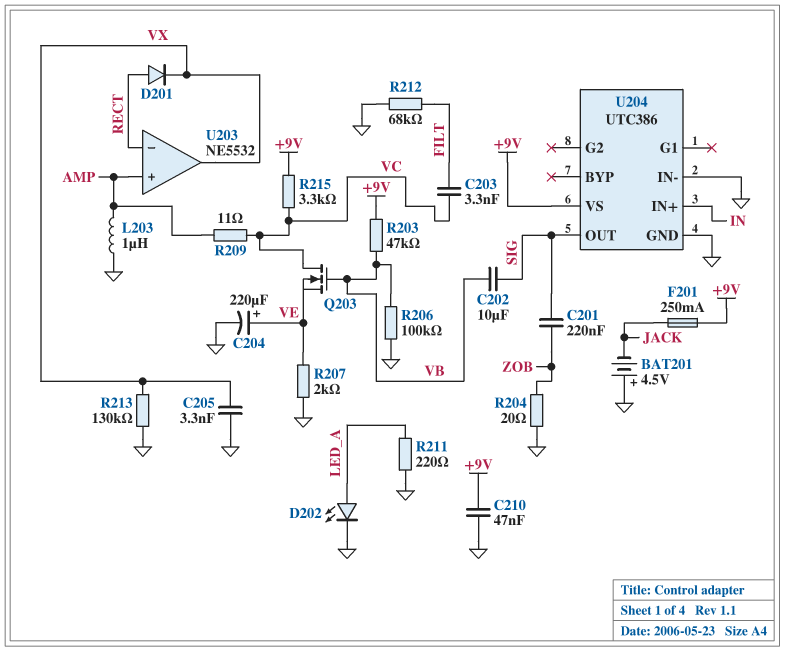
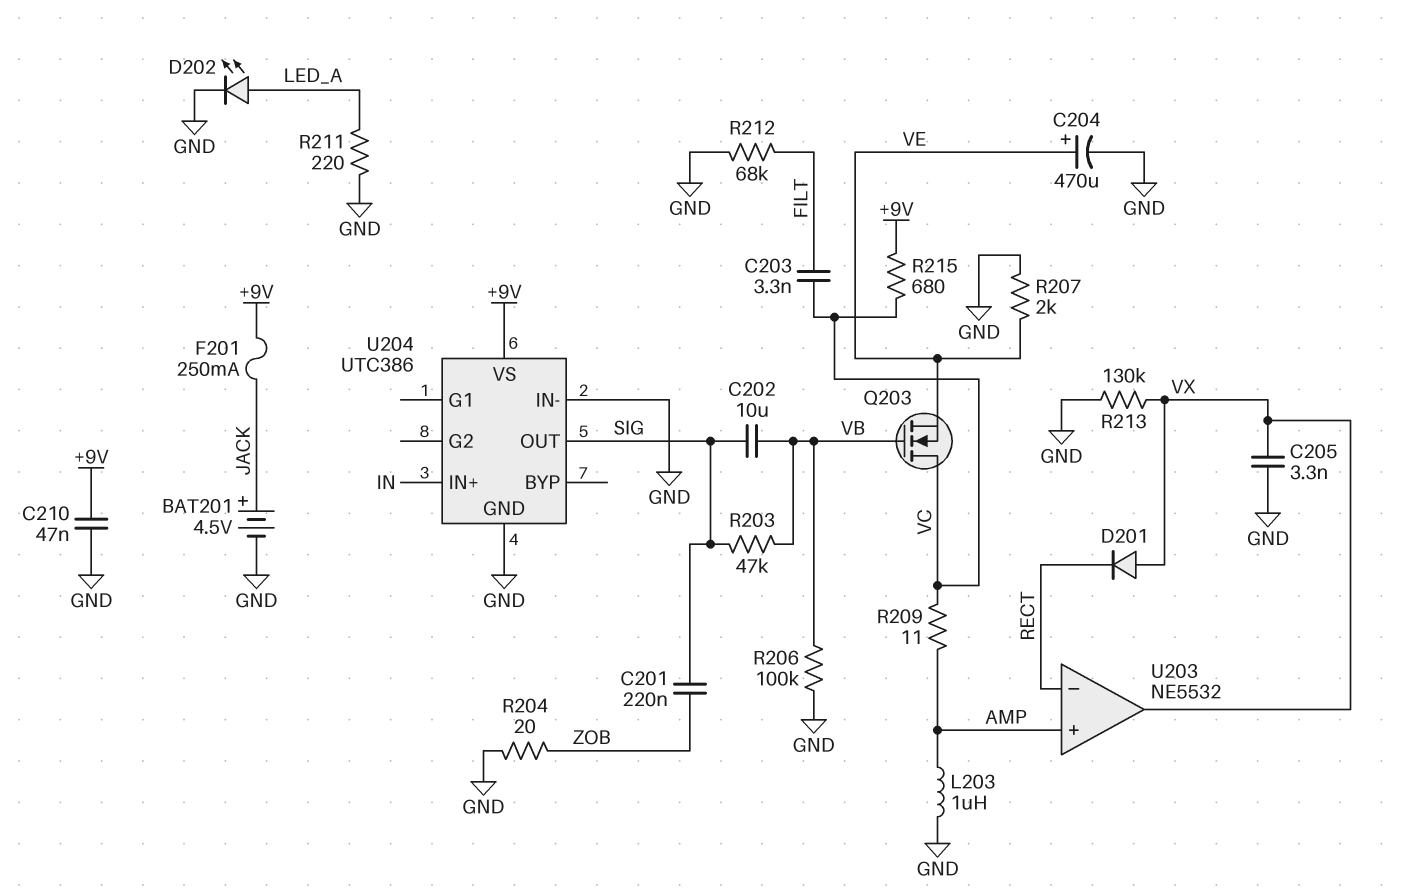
BAT201: 4.5V (plus GND, minus JACK) -> 4.5V (plus JACK, minus GND)
C204: 220uF (plus VE, minus GND) -> 470uF (plus VE, minus GND)
D201: diode (A RECT, K VX) -> diode (A VX, K RECT)
R203: 47k (+9V, VB) -> 47k (SIG, VB)
R215: 3.3k (+9V, VC) -> 680 (+9V, VC)

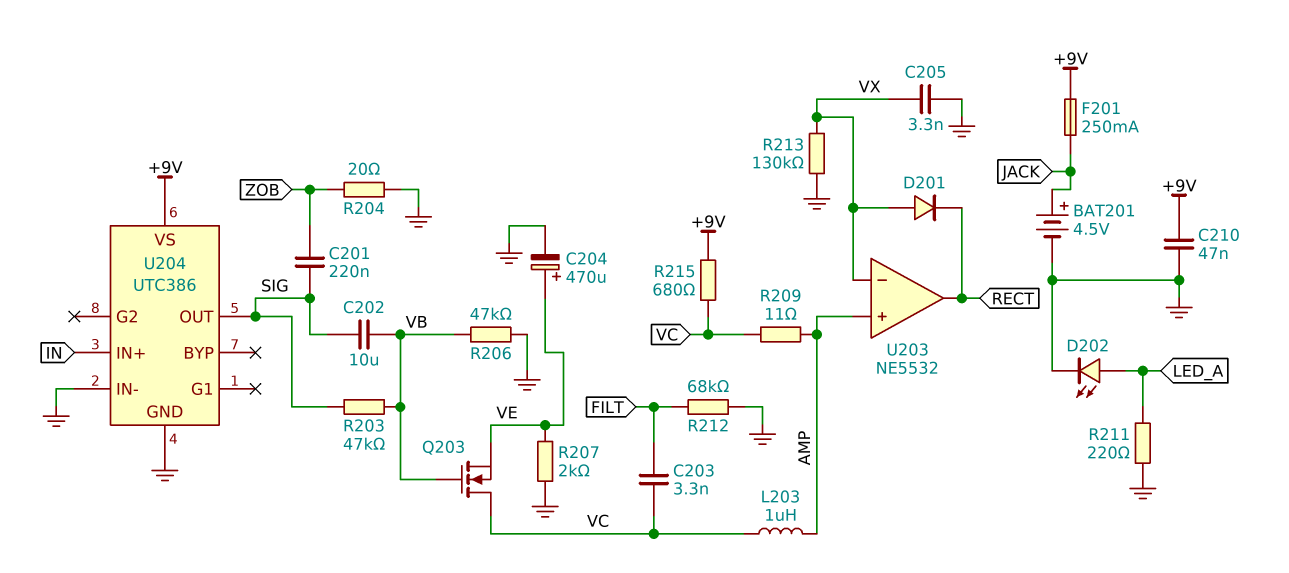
L203: 1uH (AMP, GND) -> 1uH (AMP, VC)
R206: 100k (GND, VB) -> 47k (GND, VB)
U203 pin in-: RECT -> VX
U203 pin out: VX -> RECT

